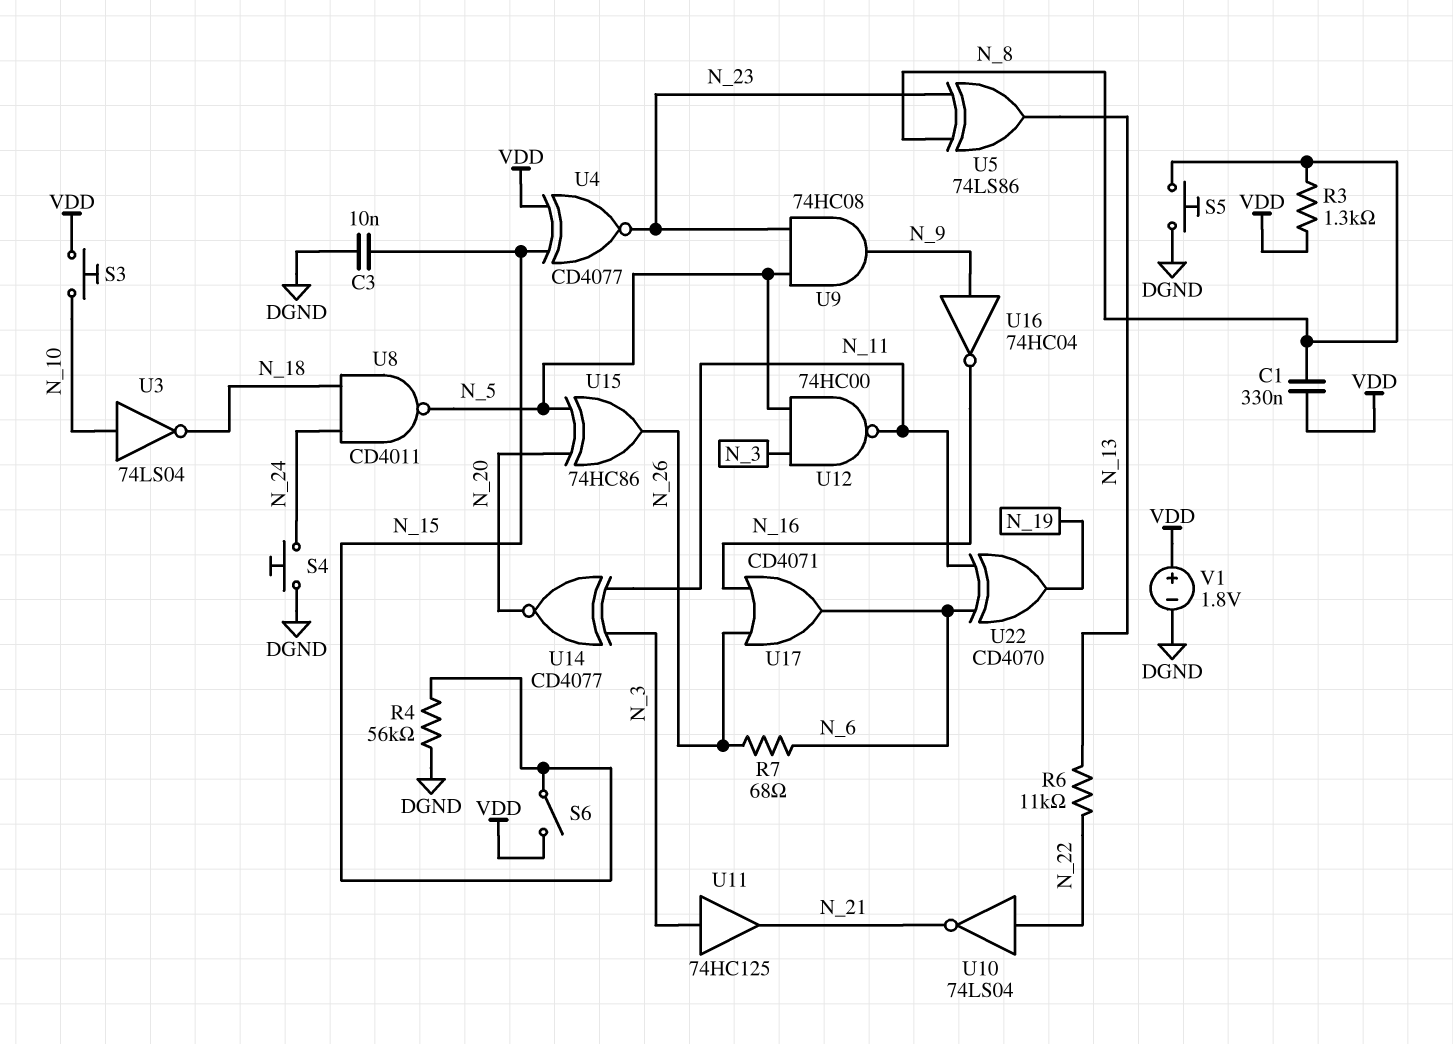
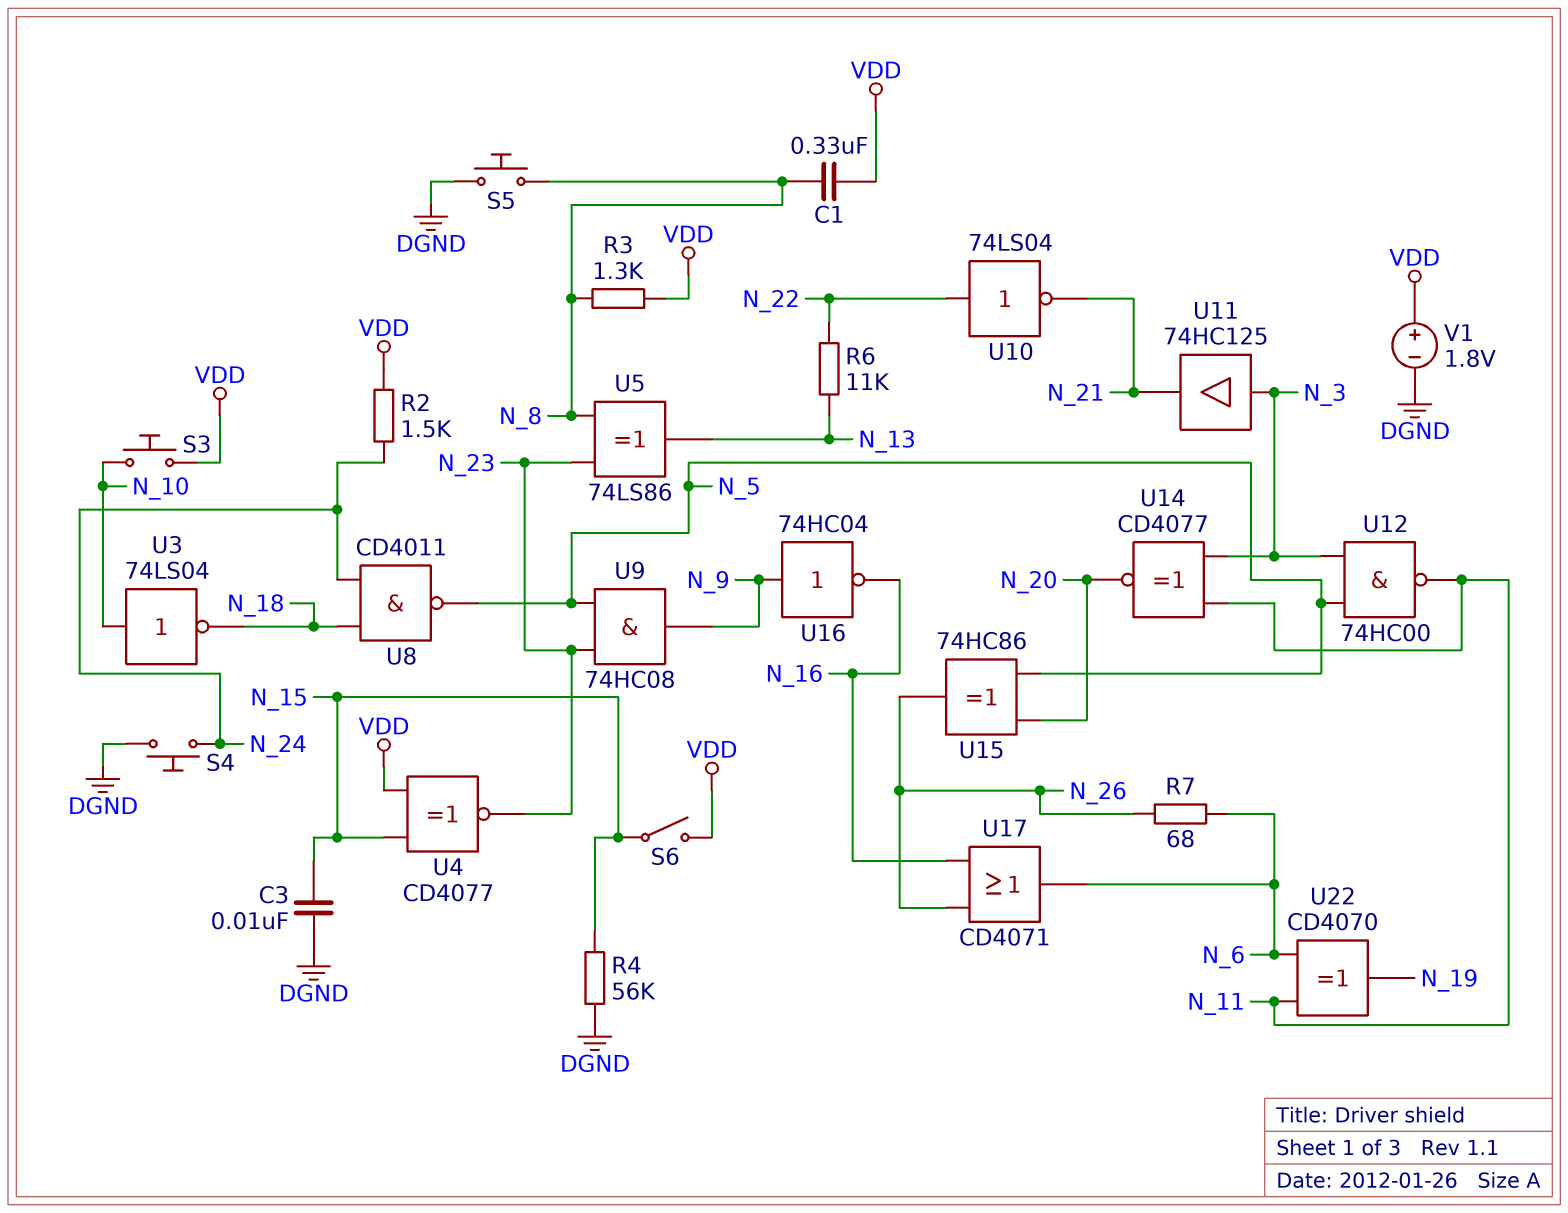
R2: none -> 1.5k (N_24, VDD)

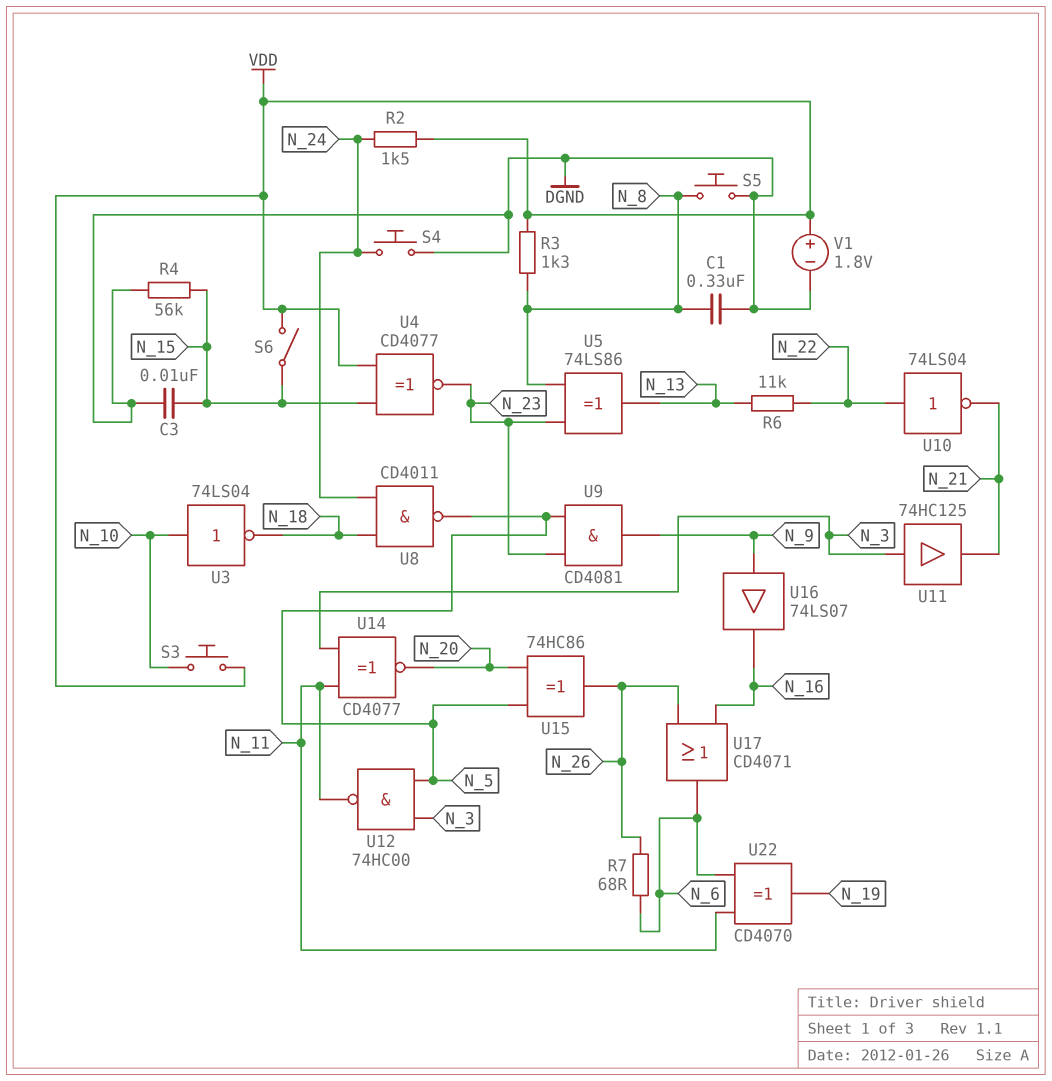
C1: 330nF (N_8, VDD) -> 330nF (DGND, N_8)
U9: AND 74HC08 (in N_5, in N_23, out N_9) -> AND CD4081 (in N_5, in N_23, out N_9)
U16: NOT 74HC04 (in N_9, out N_16) -> buffer 74LS07 (in N_9, out N_16)

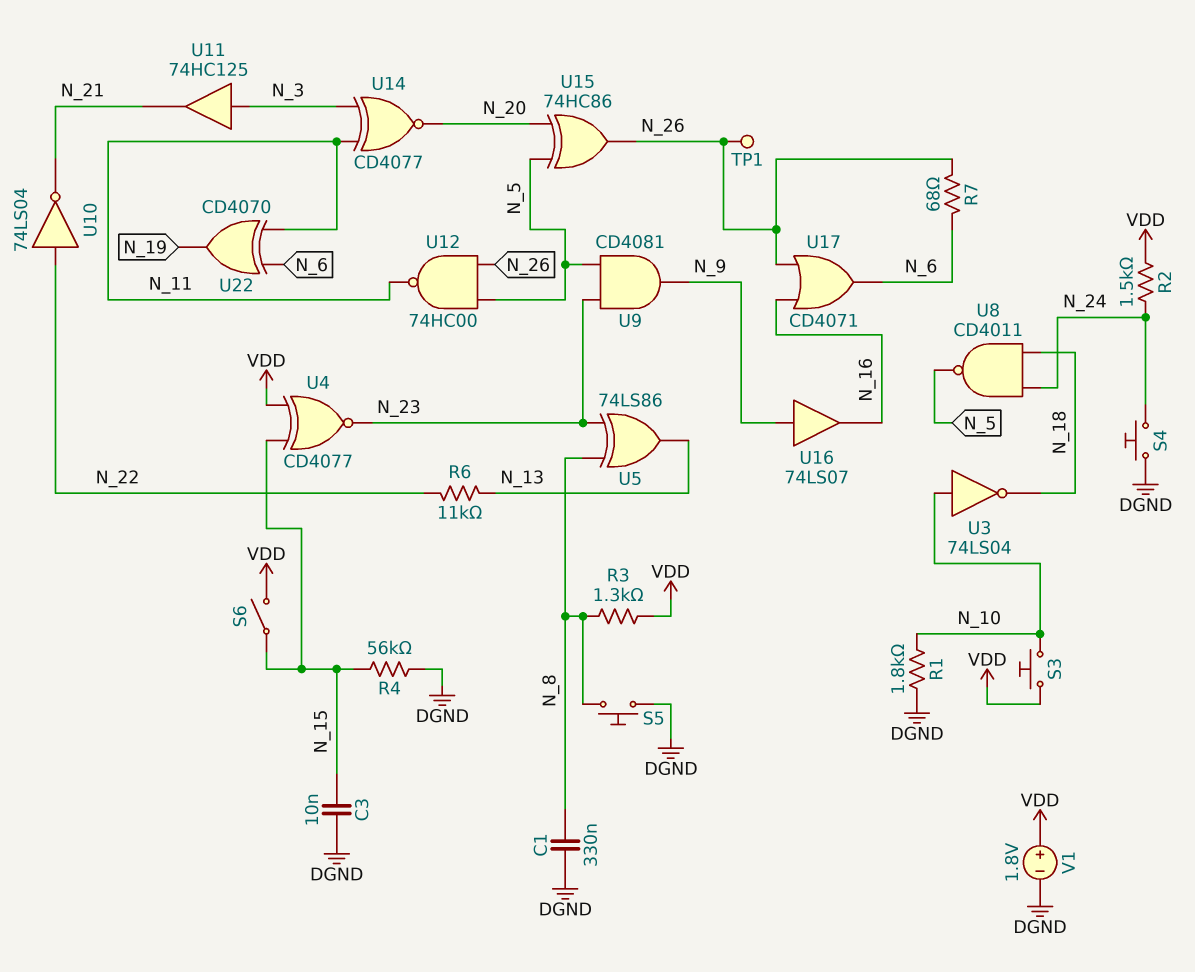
R1: none -> 1.8k (DGND, N_10)
TP1: none -> test point (N_26)
U12: NAND 74HC00 (in N_3, in N_5, out N_11) -> NAND 74HC00 (in N_5, in N_26, out N_11)

